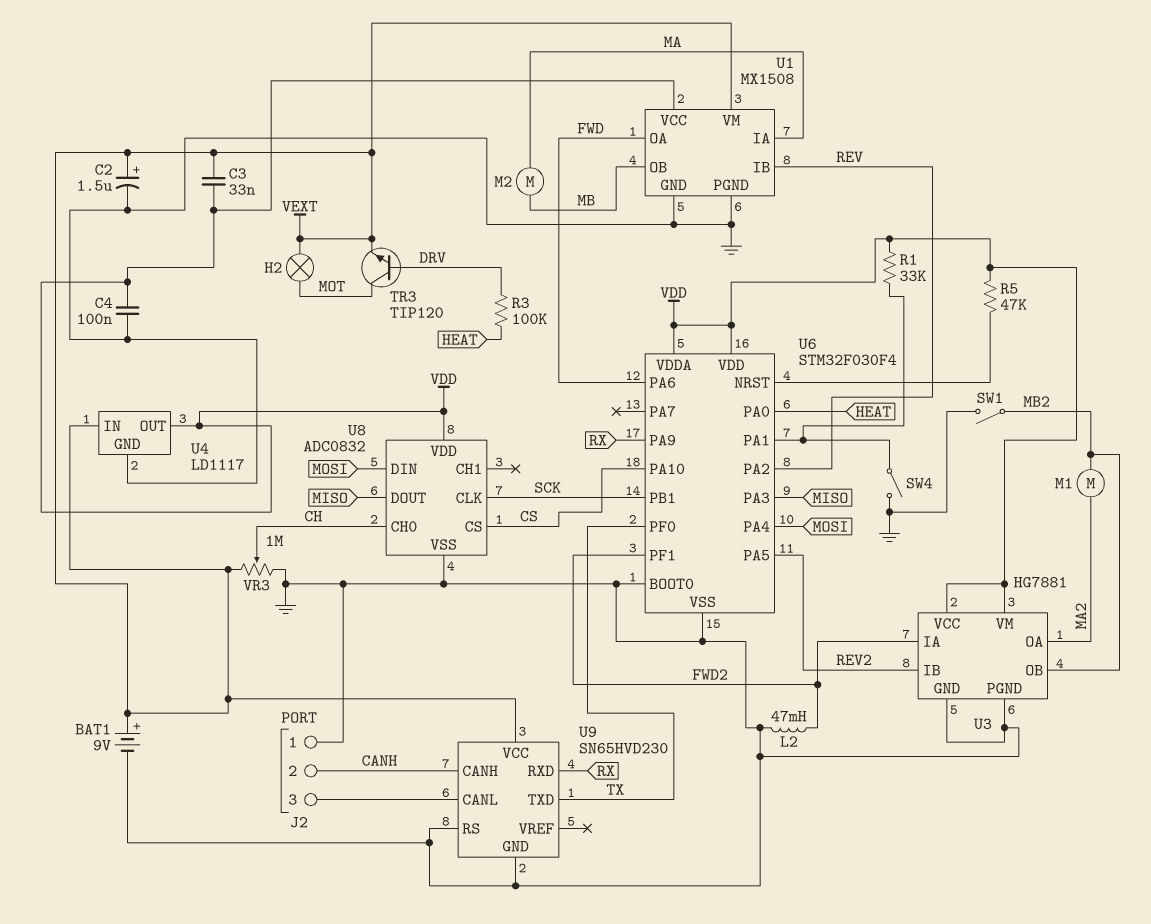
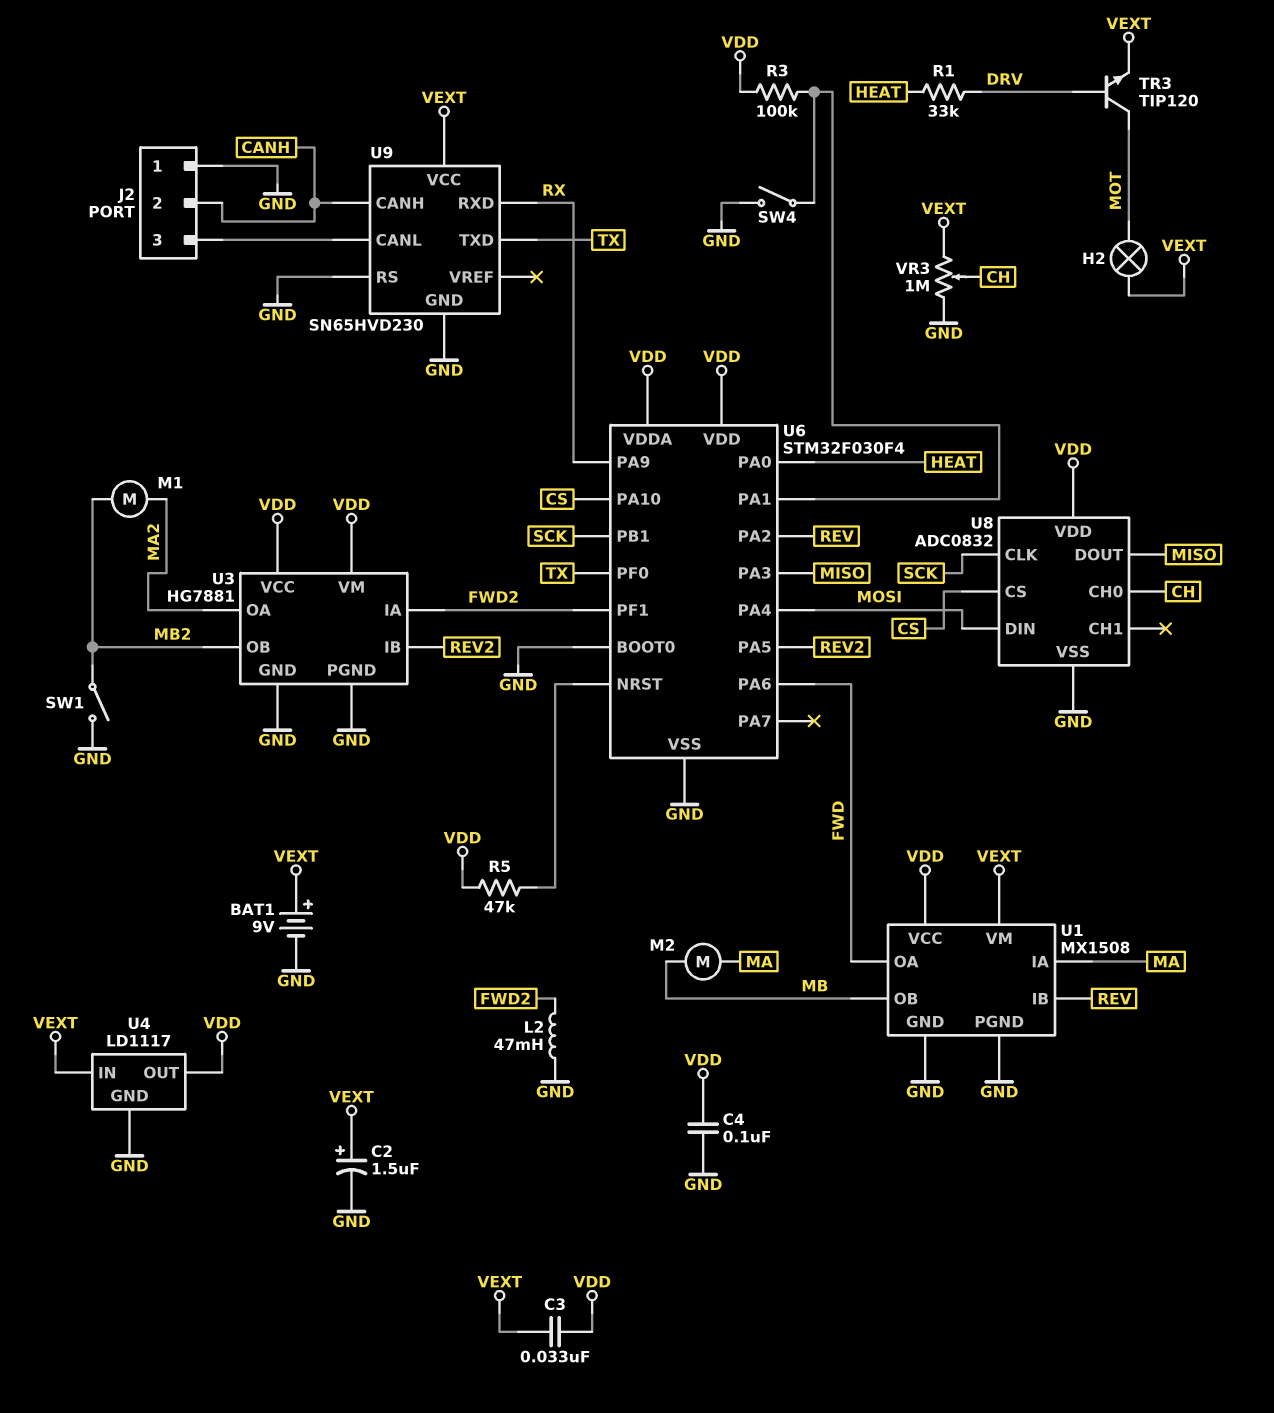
R1: 33k (U6/PA1, VDD) -> 33k (DRV, HEAT)
R3: 100k (DRV, HEAT) -> 100k (U6/PA1, VDD)

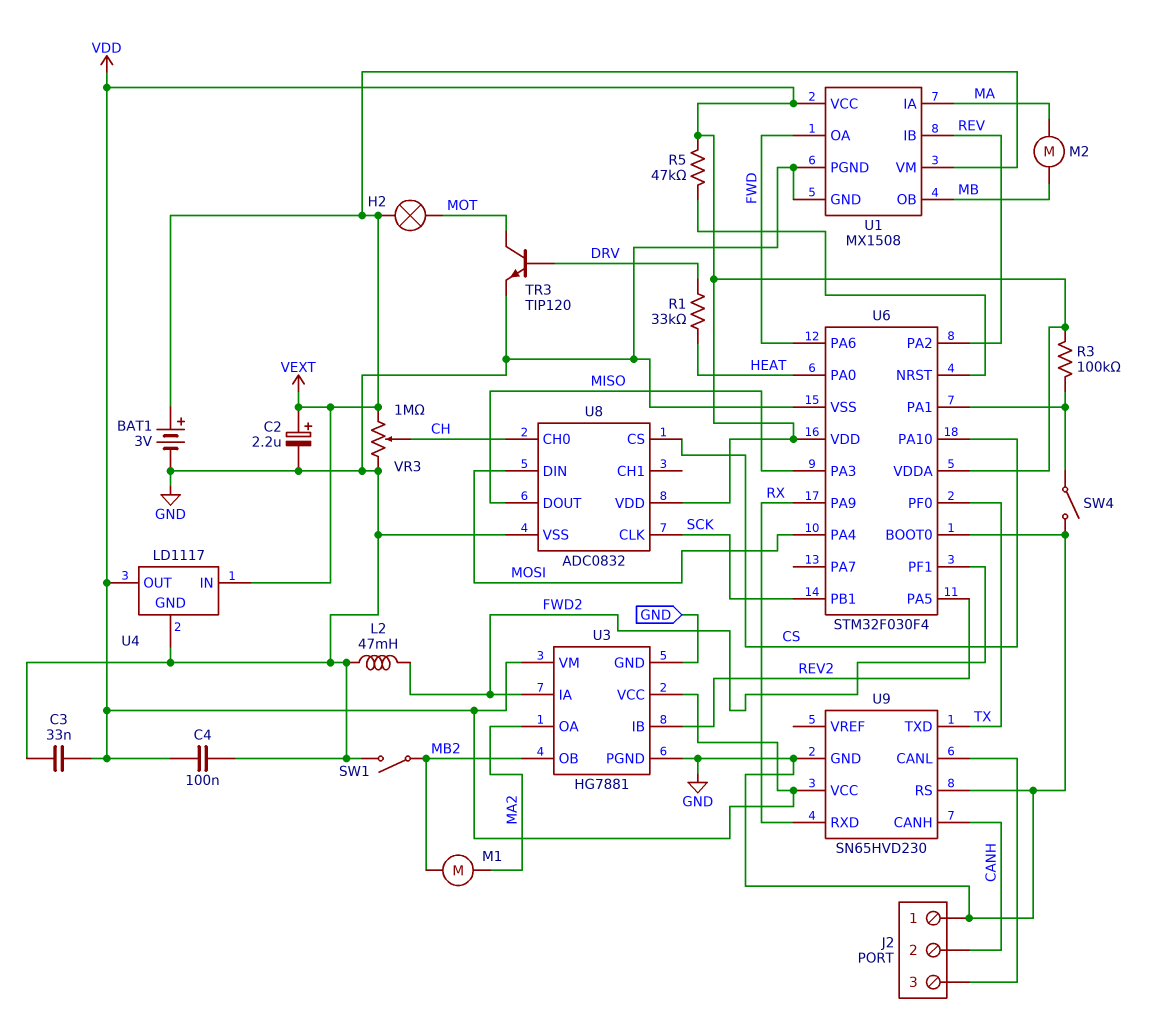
BAT1: 9V (plus VEXT, minus GND) -> 3V (plus VEXT, minus GND)
C2: 1.5uF (plus VEXT, minus GND) -> 2.2uF (plus VEXT, minus GND)
C3: 33nF (VDD, VEXT) -> 33nF (GND, VDD)
TR3: NPN TIP120 (B DRV, C MOT, E VEXT) -> NPN TIP120 (B DRV, C MOT, E GND)
U9 pin VCC: VEXT -> VDD

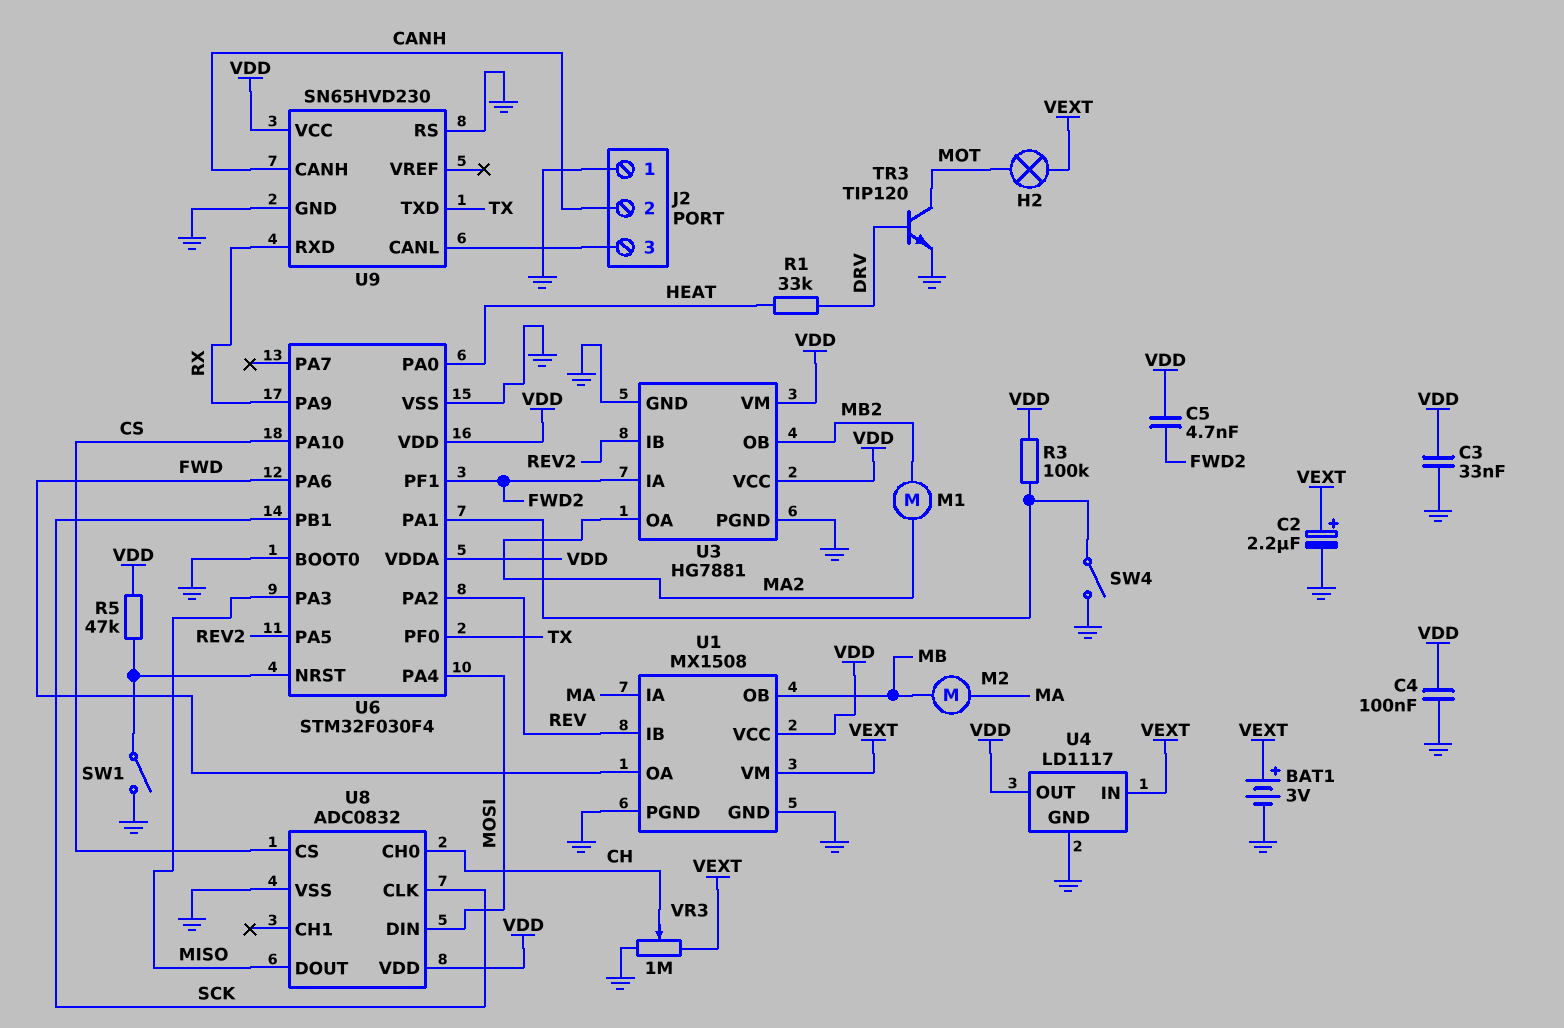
C5: none -> 4.7nF (FWD2, VDD)
L2: 47mH (FWD2, GND) -> none
SW1: switch (GND, MB2) -> switch (GND, U6/NRST)

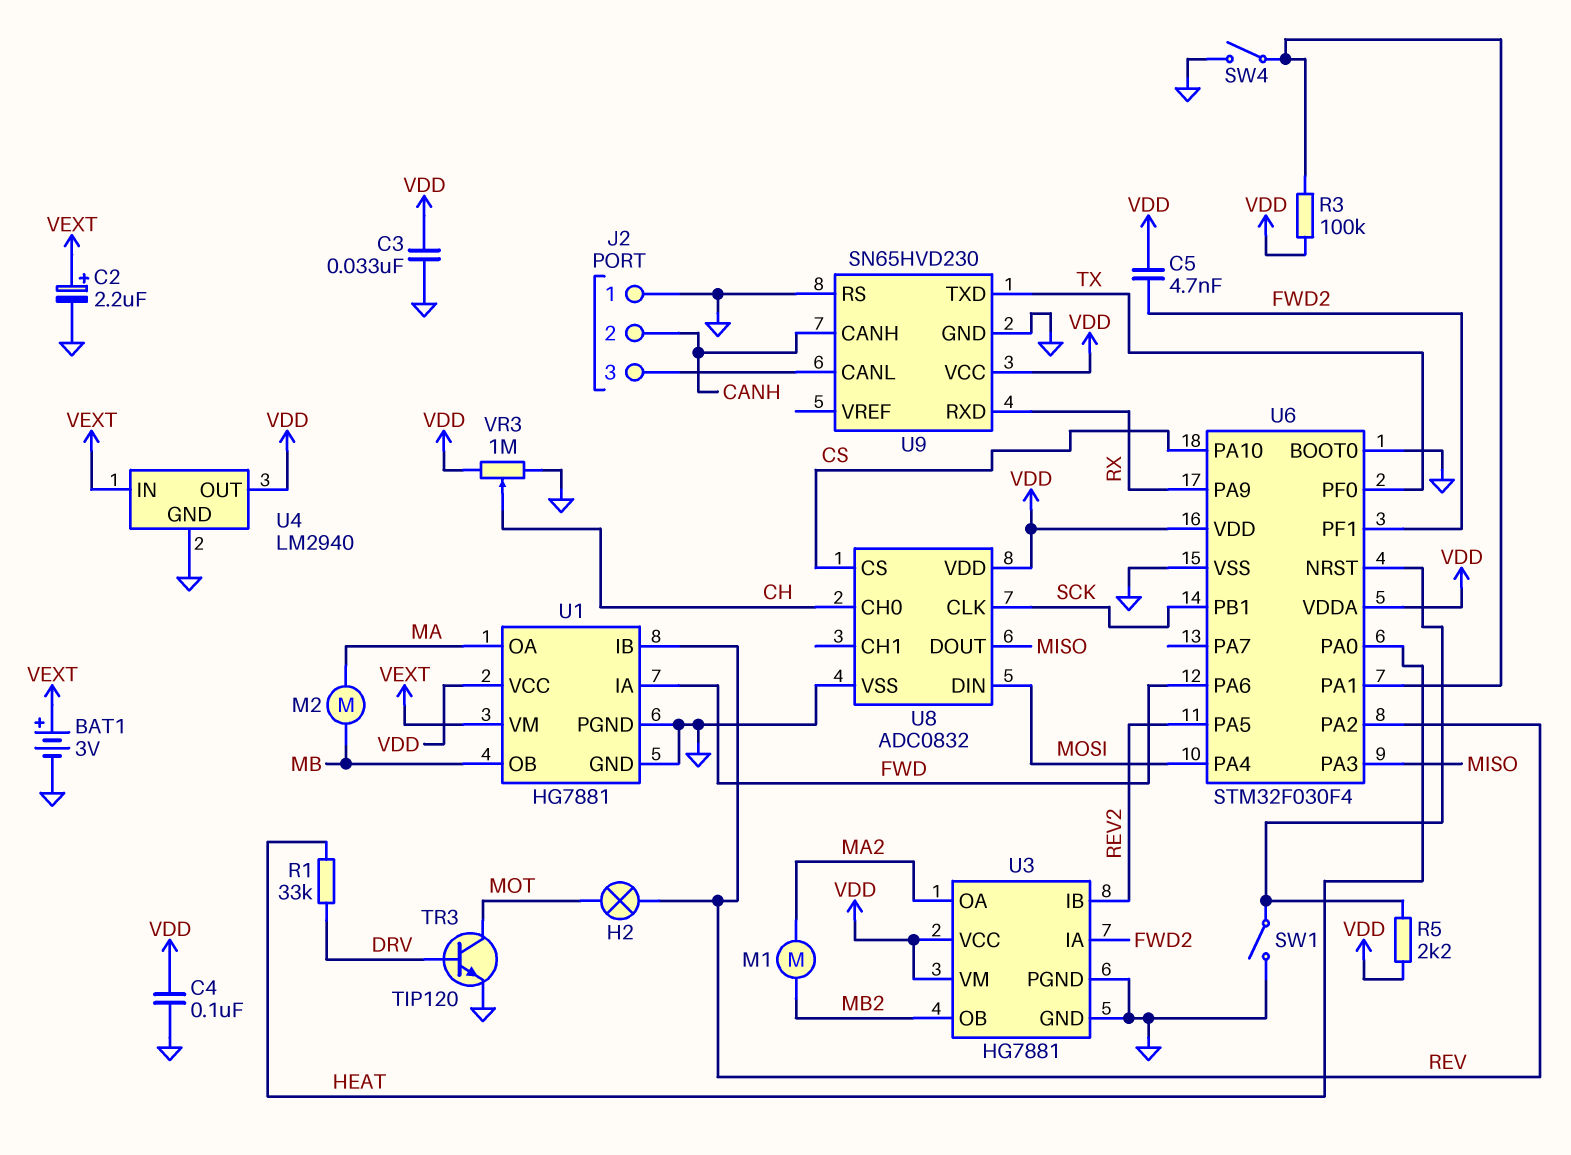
H2: lamp (MOT, VEXT) -> lamp (MOT, REV)
R5: 47k (U6/NRST, VDD) -> 2.2k (U6/NRST, VDD)
U1: MX1508 -> HG7881
U1 pin IA: MA -> FWD
U1 pin OA: FWD -> MA
U4: LD1117 -> LM2940
VR3: 1M (GND, VEXT, wiper CH) -> 1M (GND, VDD, wiper CH)

